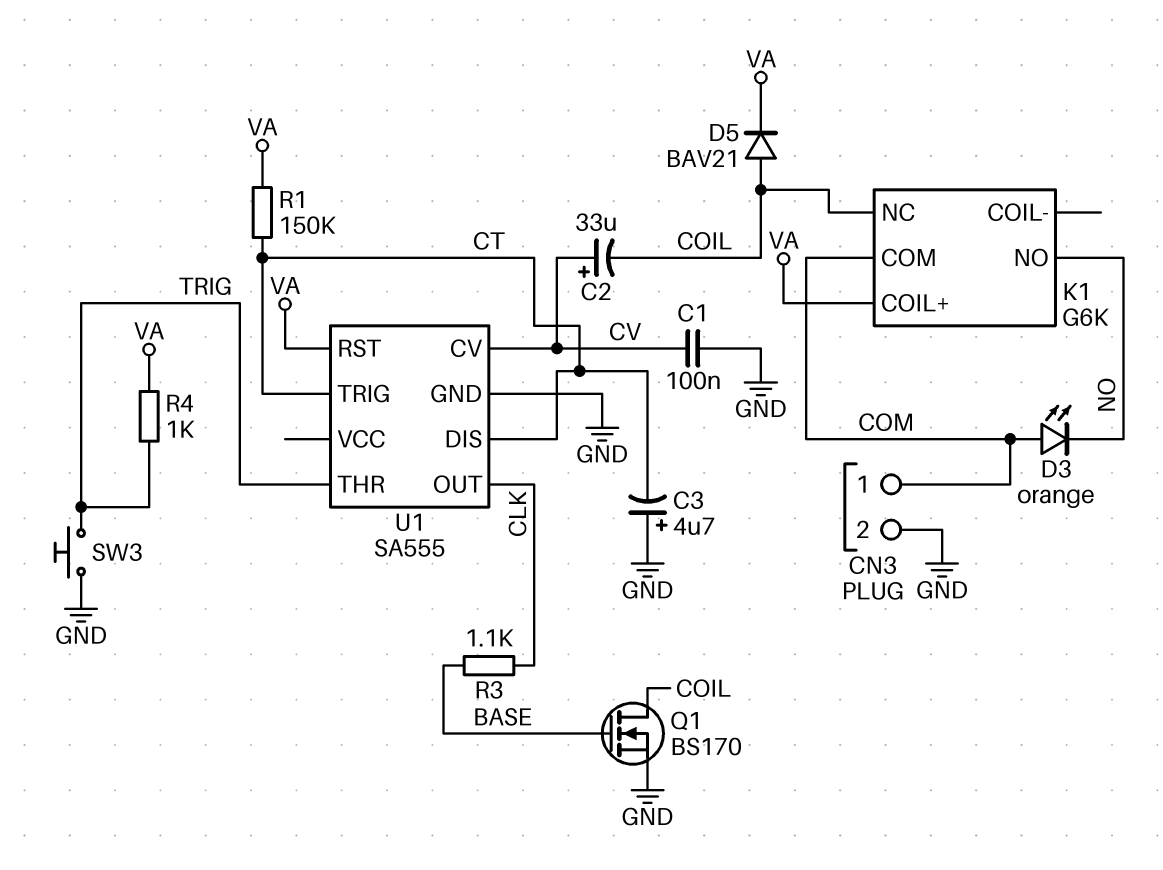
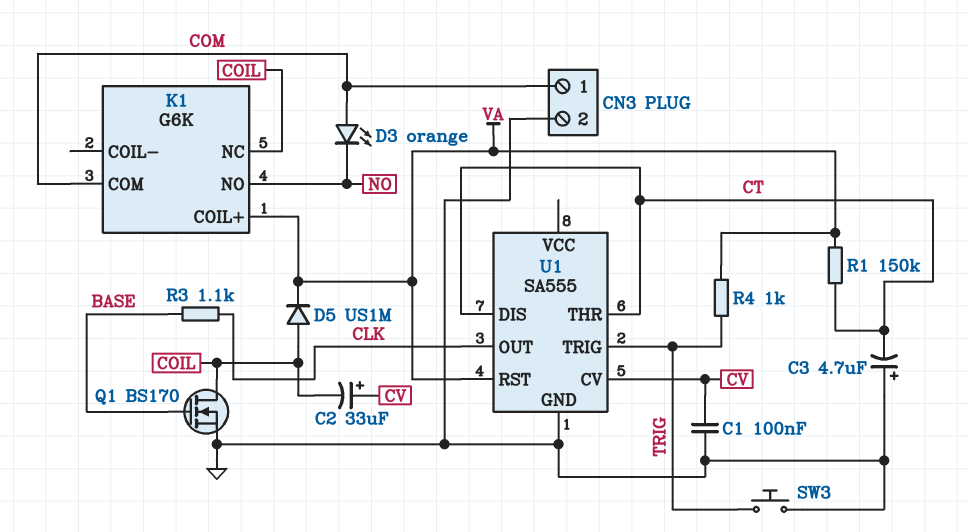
D5: diode BAV21 (A COIL, K VA) -> diode US1M (A COIL, K VA)
U1 pin THR: TRIG -> CT
U1 pin TRIG: CT -> TRIG

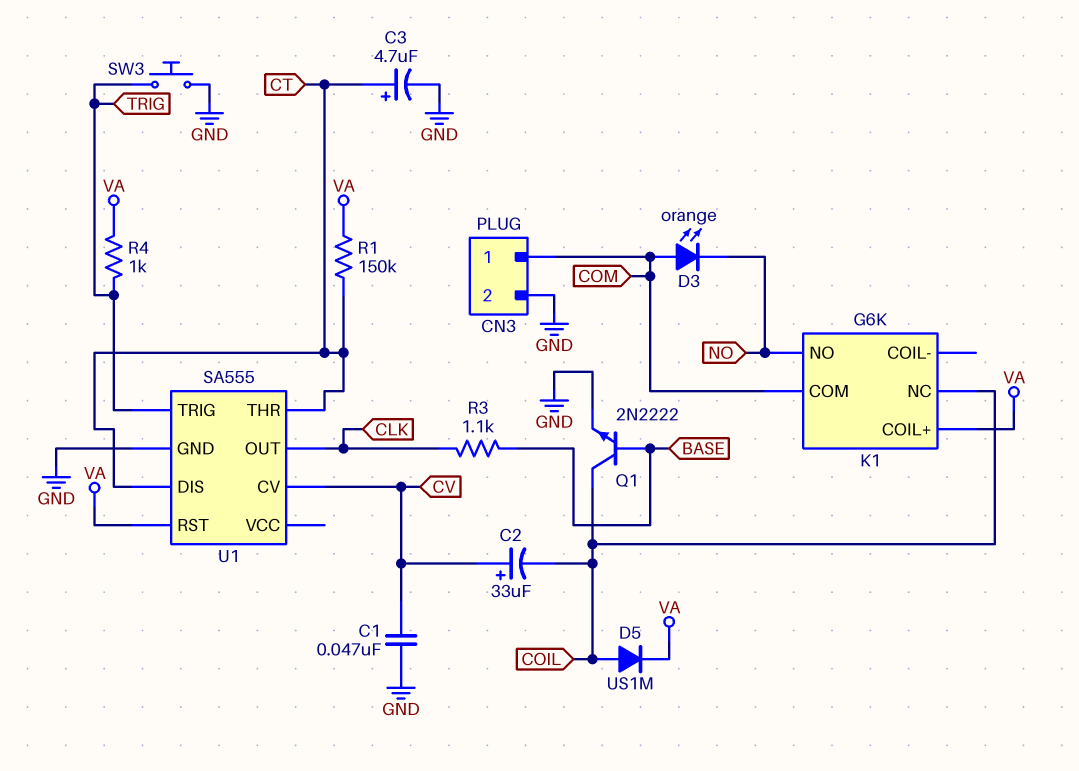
C1: 100nF (CV, GND) -> 47nF (CV, GND)
C3: 4.7uF (plus GND, minus CT) -> 4.7uF (plus CT, minus GND)
Q1: NMOS BS170 (G BASE, D COIL, S GND) -> NPN 2N2222 (B BASE, C COIL, E GND)

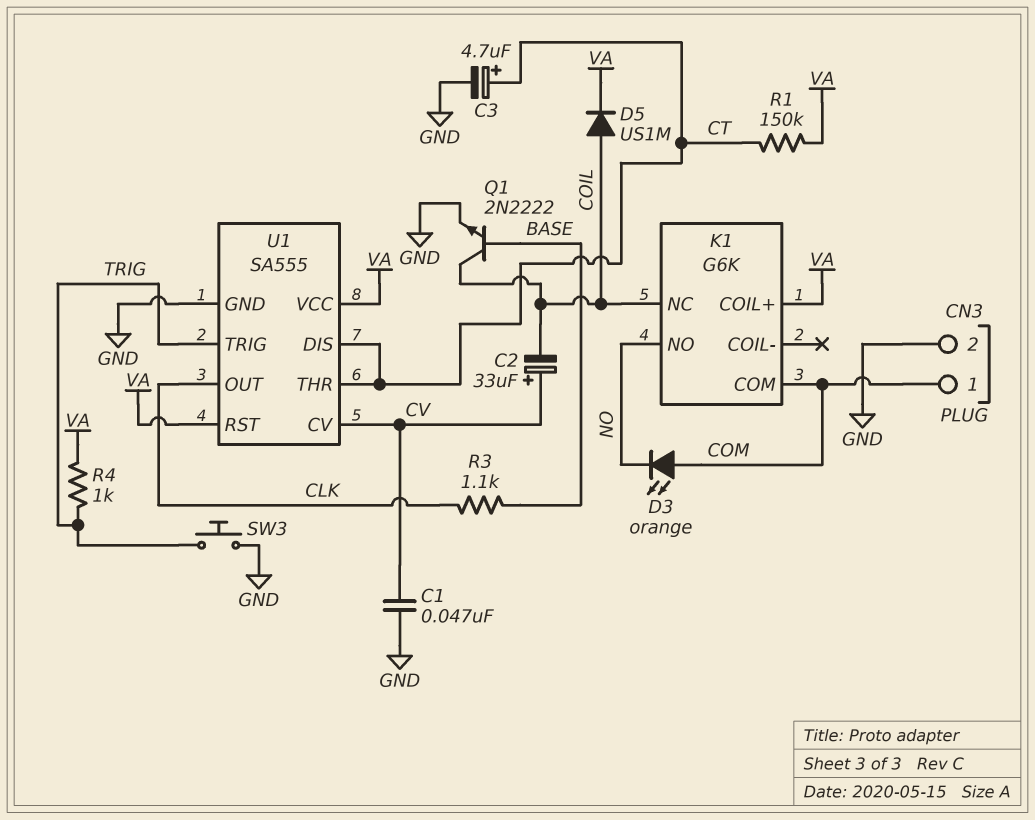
U1 pin VCC: none -> VA

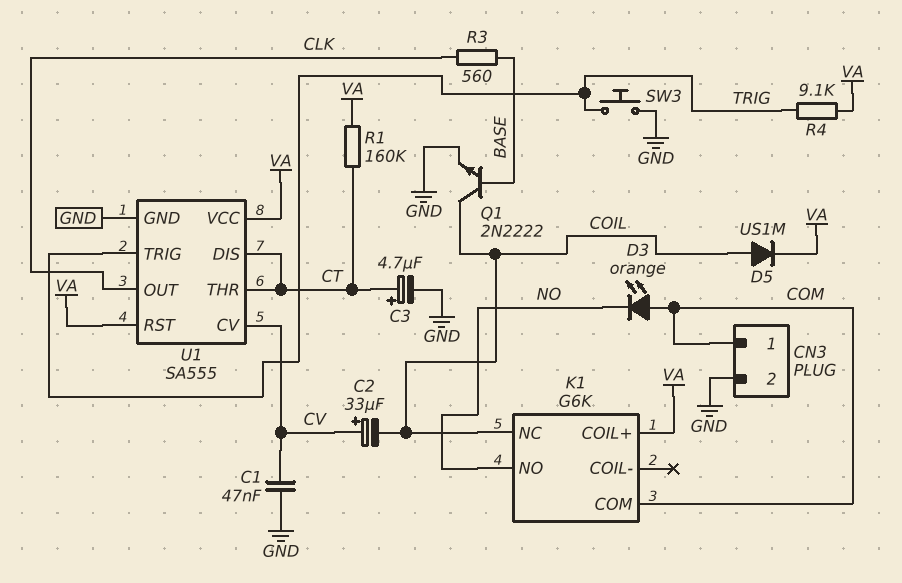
R1: 150k (CT, VA) -> 160k (CT, VA)
R3: 1.1k (BASE, CLK) -> 560 (BASE, CLK)
R4: 1k (TRIG, VA) -> 9.1k (TRIG, VA)

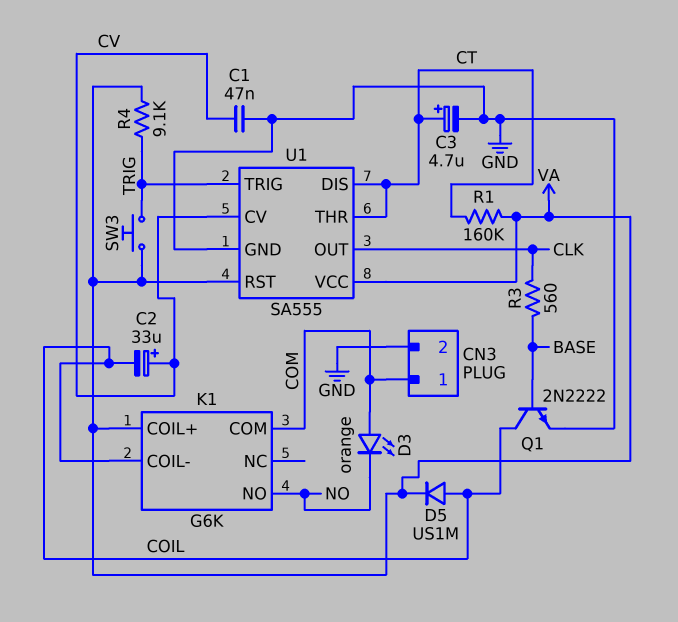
K1 pin COIL-: none -> COIL
K1 pin NC: COIL -> none
SW3: button (GND, TRIG) -> button (TRIG, VA)

